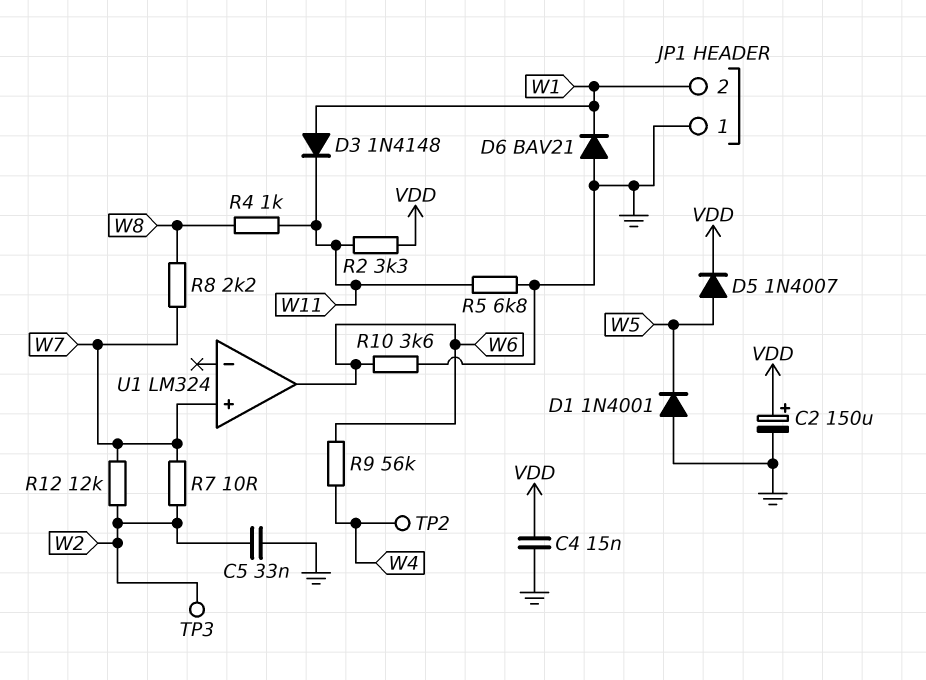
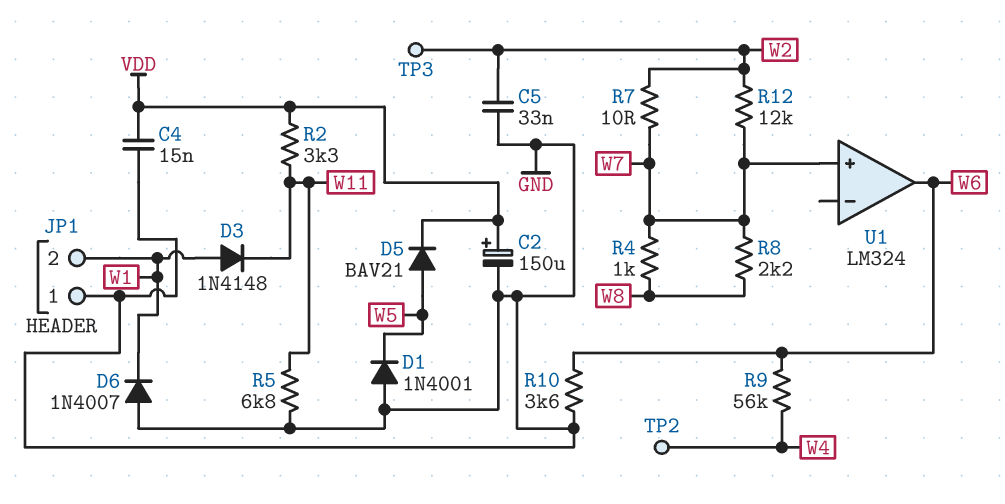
D5: diode 1N4007 (A W5, K VDD) -> diode BAV21 (A W5, K VDD)
D6: diode BAV21 (A GND, K W1) -> diode 1N4007 (A GND, K W1)
R4: 1k (W8, W11) -> 1k (W7, W8)

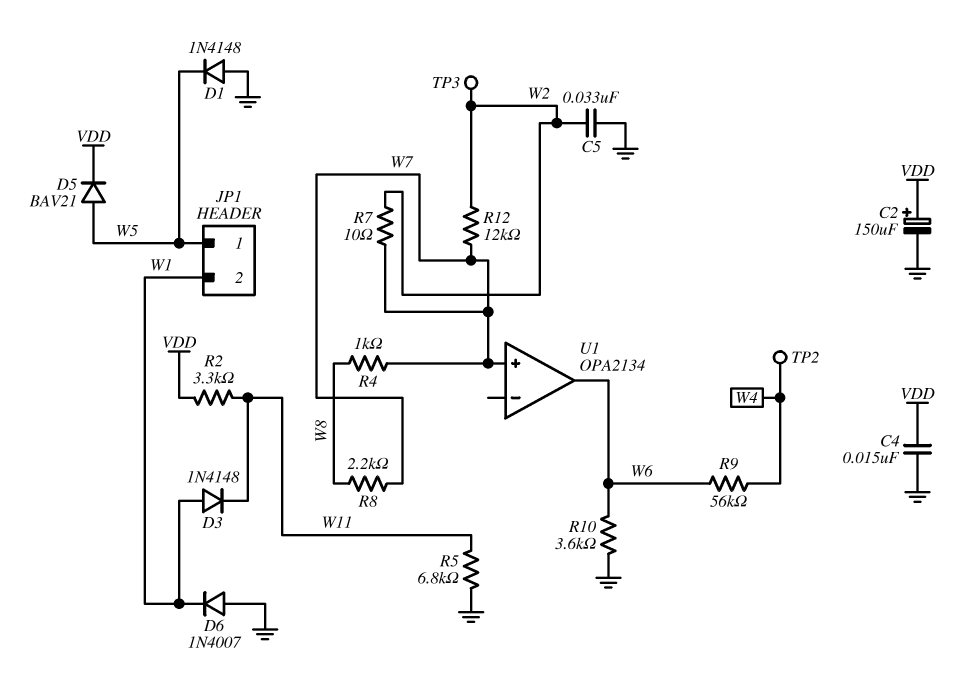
D1: diode 1N4001 (A GND, K W5) -> diode 1N4148 (A GND, K W5)
JP1 pin 1: GND -> W5
U1: LM324 -> OPA2134

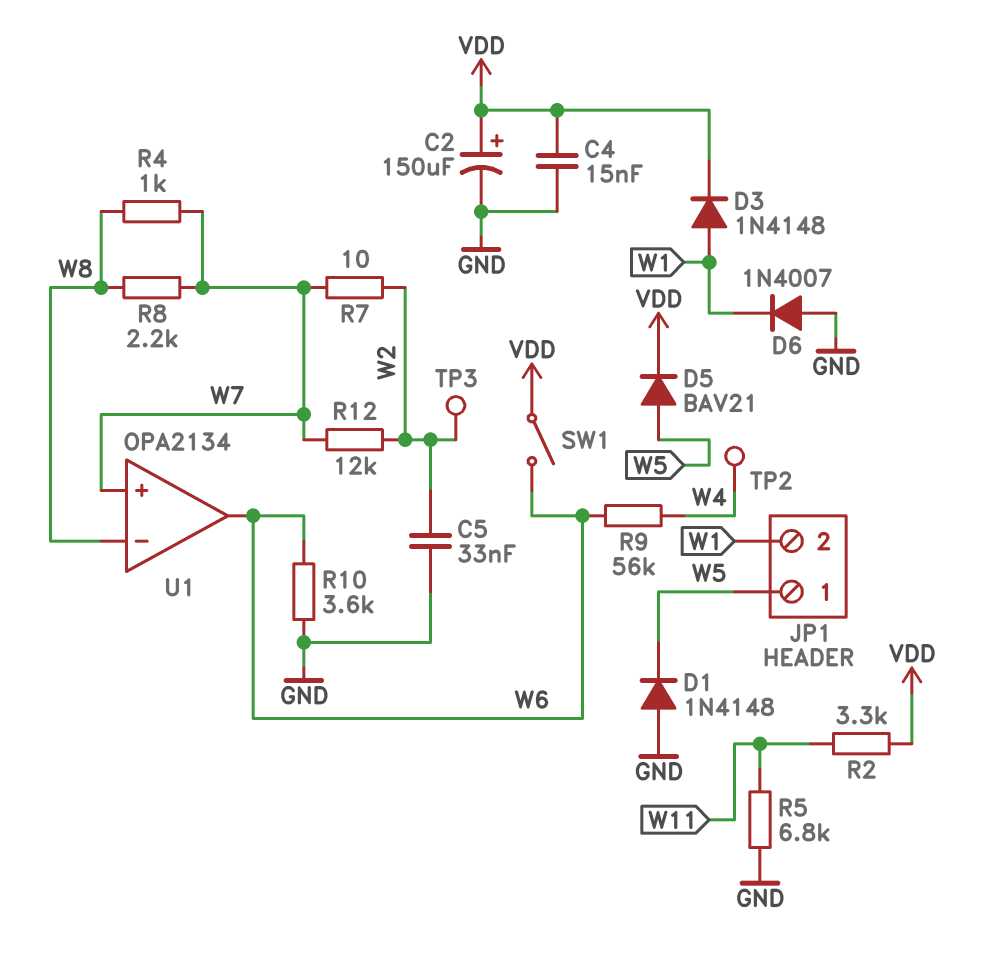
D3: diode 1N4148 (A W1, K W11) -> diode 1N4148 (A W1, K VDD)
SW1: none -> switch (VDD, W6)
U1 pin in-: none -> W8

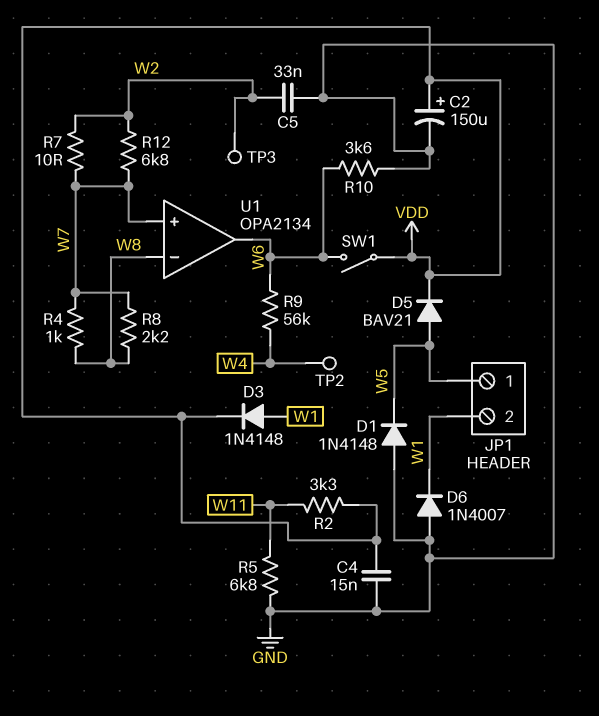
R12: 12k (W2, W7) -> 6.8k (W2, W7)

